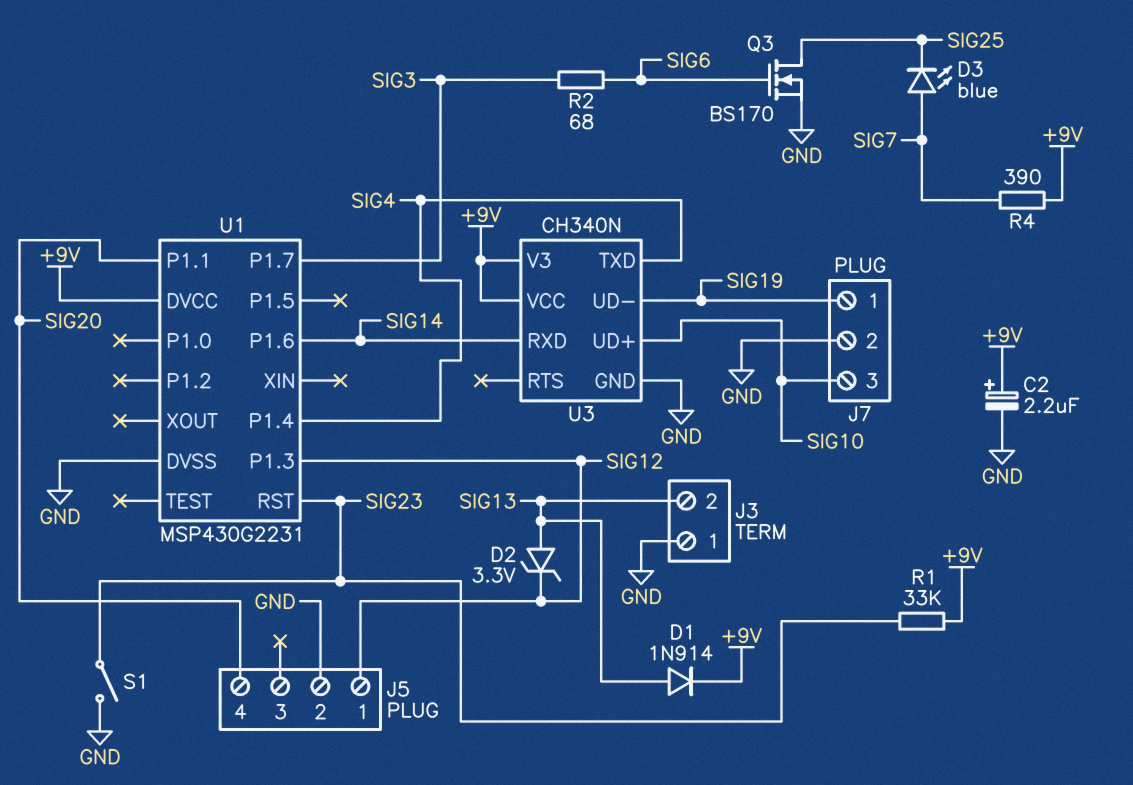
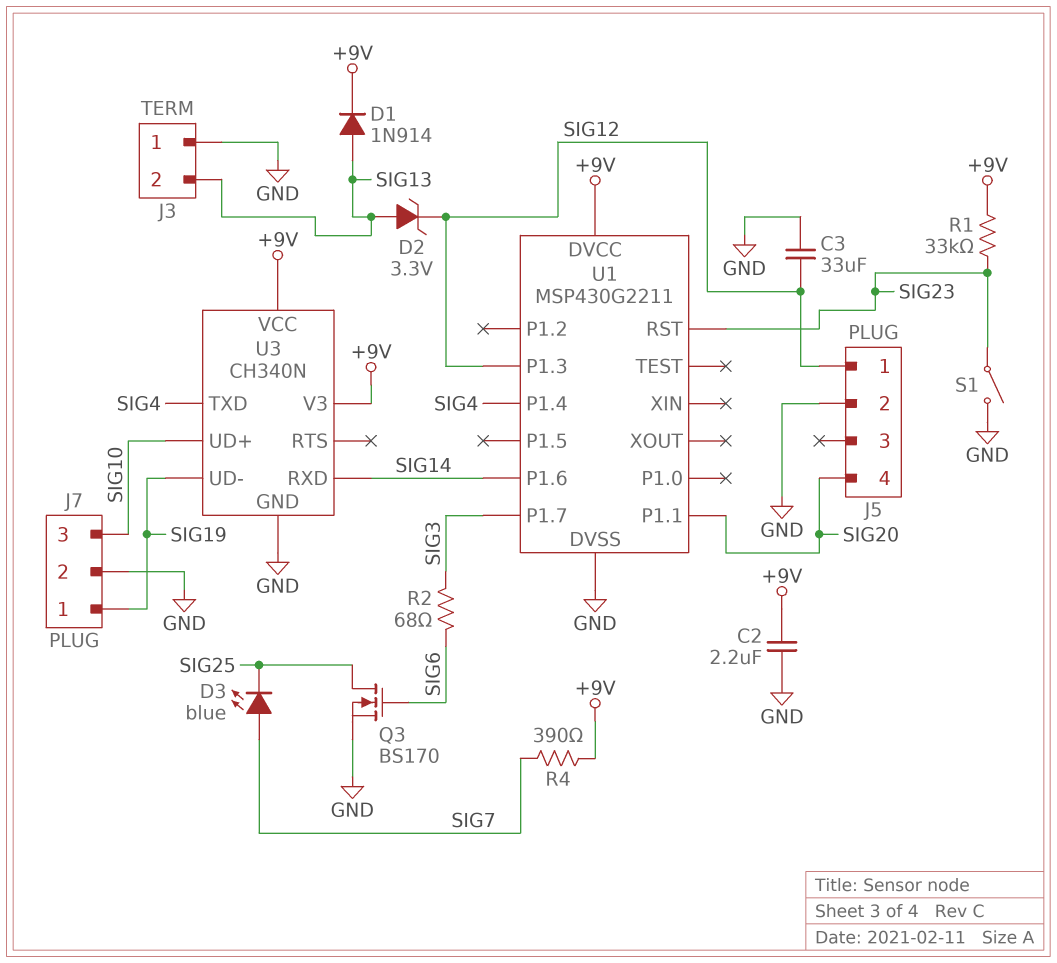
C2: 2.2uF (plus +9V, minus GND) -> 2.2uF (+9V, GND)
C3: none -> 33uF (GND, SIG12)
U1: MSP430G2231 -> MSP430G2211

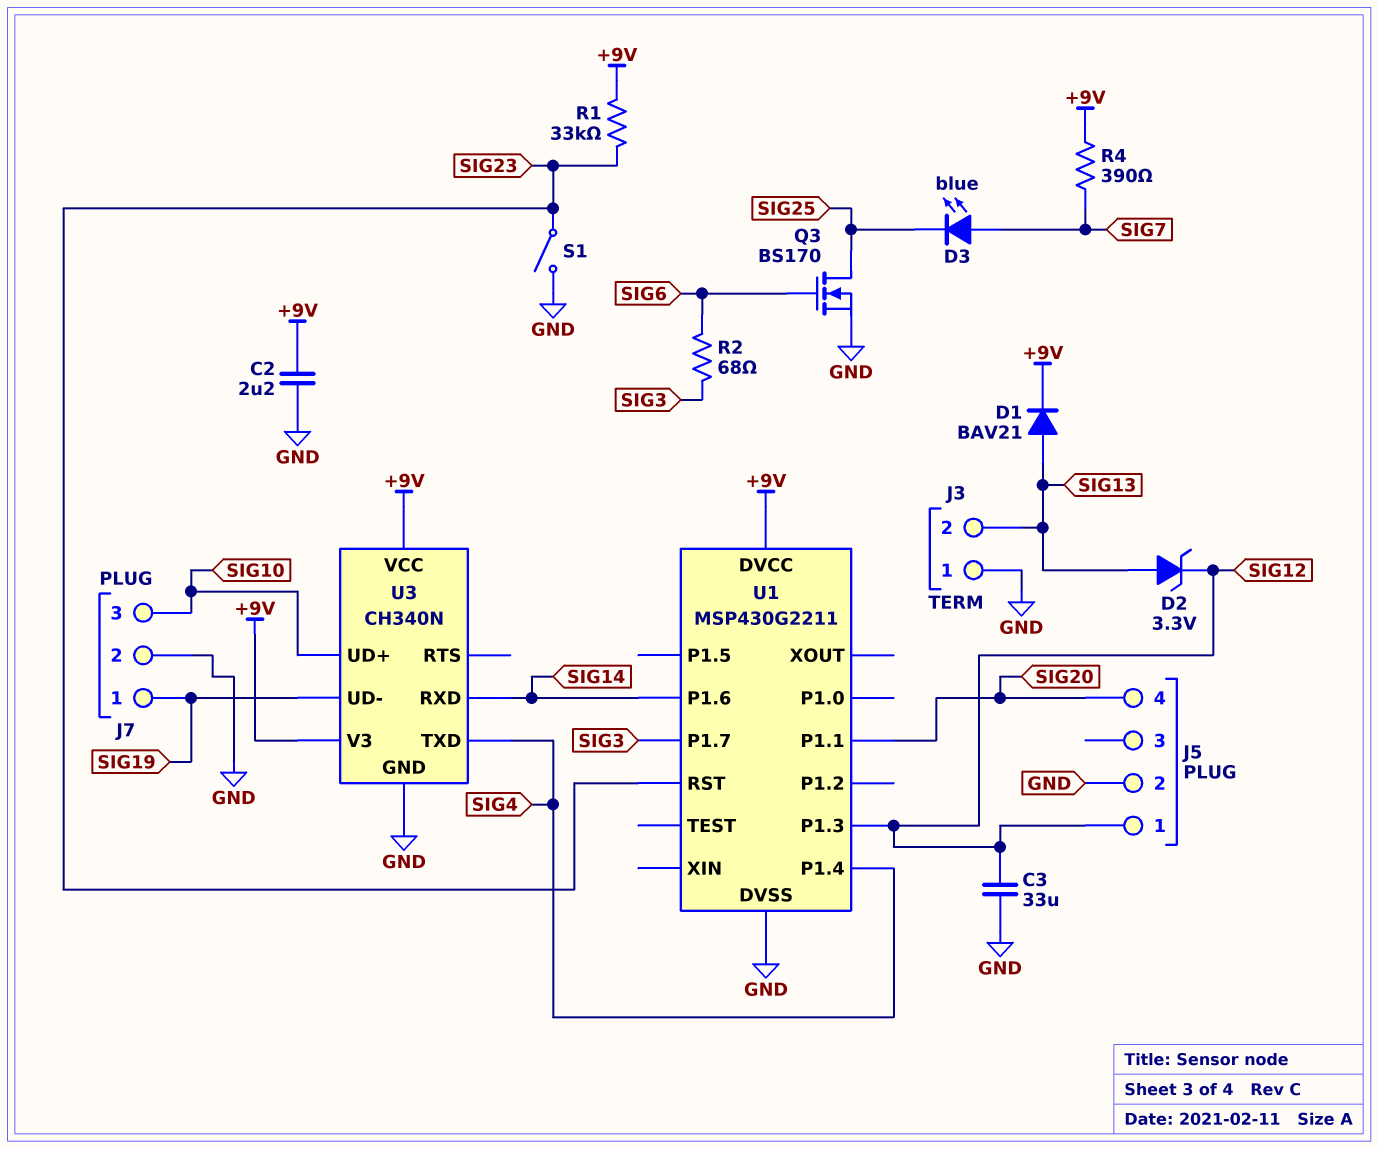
D1: diode 1N914 (A SIG13, K +9V) -> diode BAV21 (A SIG13, K +9V)

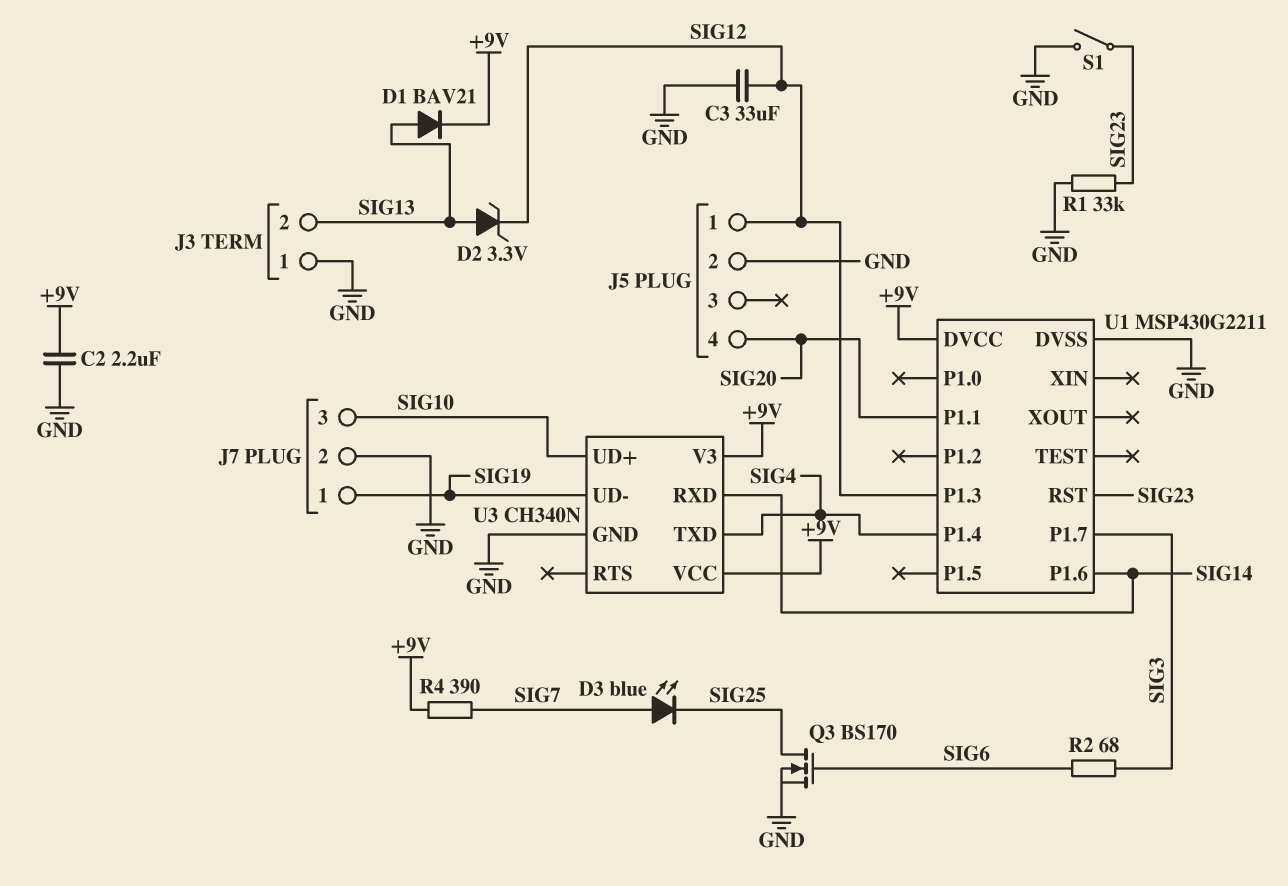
R1: 33k (+9V, SIG23) -> 33k (GND, SIG23)

